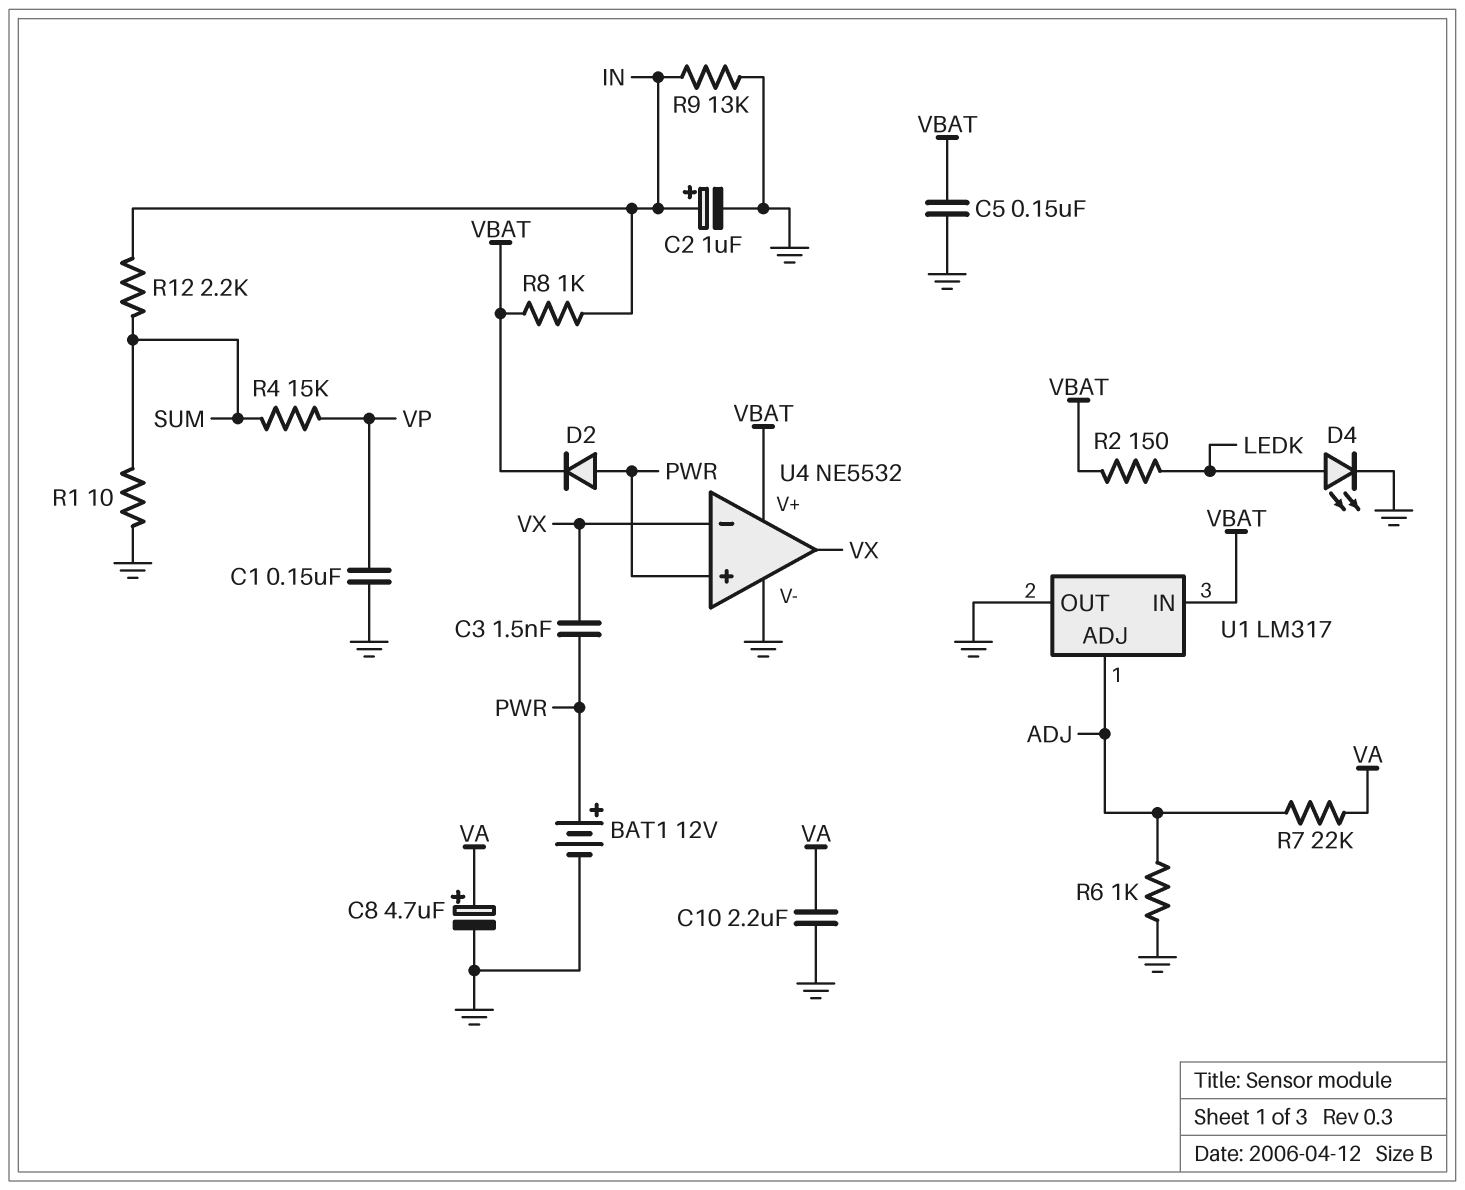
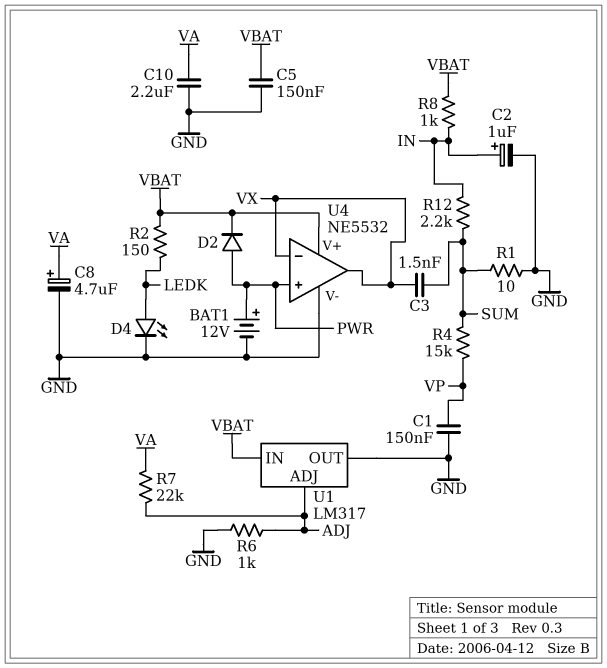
C3: 1.5nF (PWR, VX) -> 1.5nF (SUM, VX)
R9: 13k (GND, IN) -> none

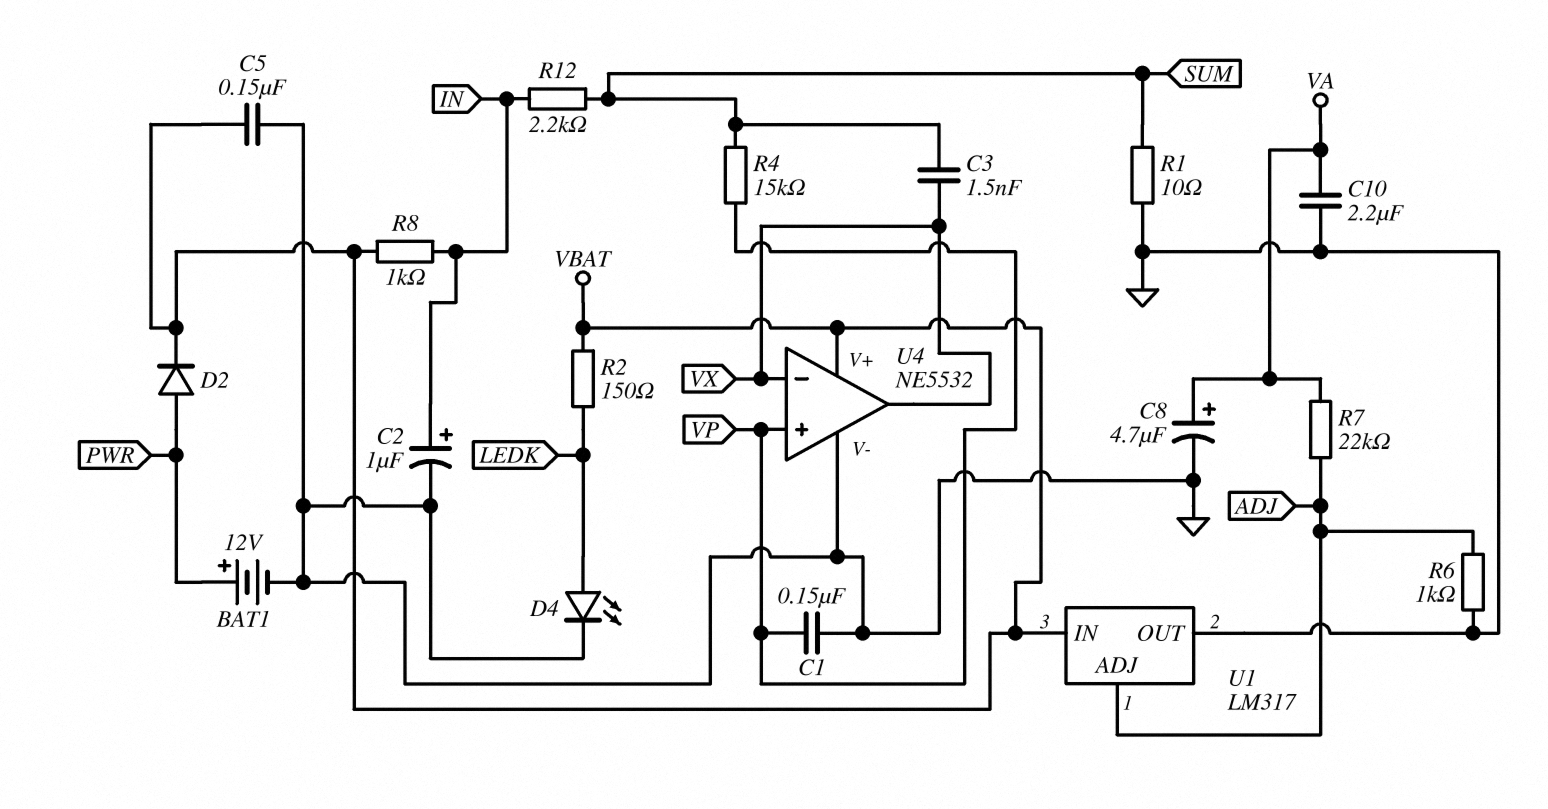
U4 pin in+: PWR -> VP

